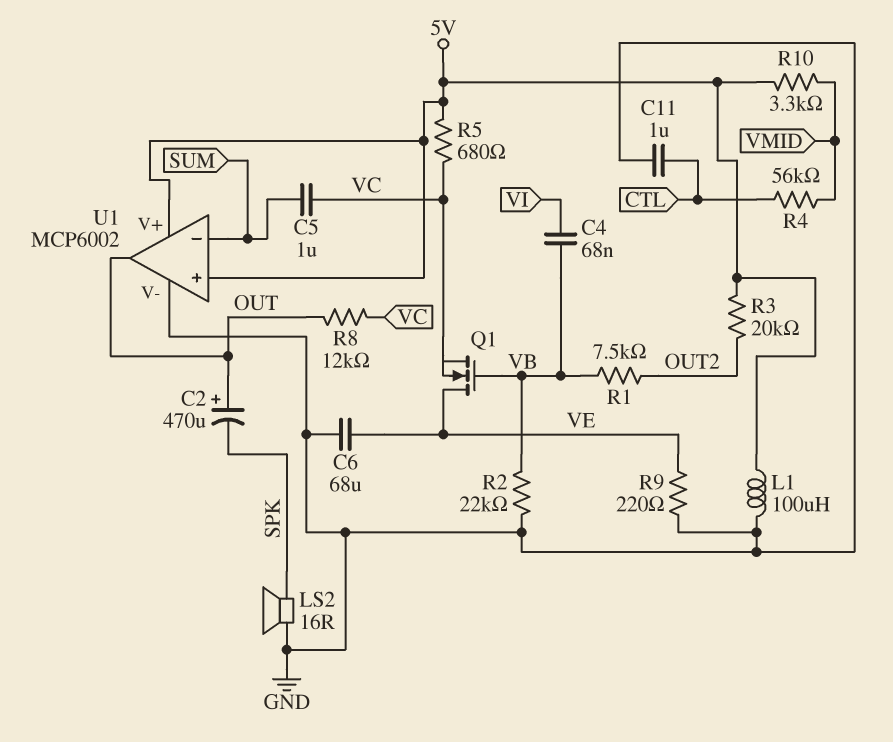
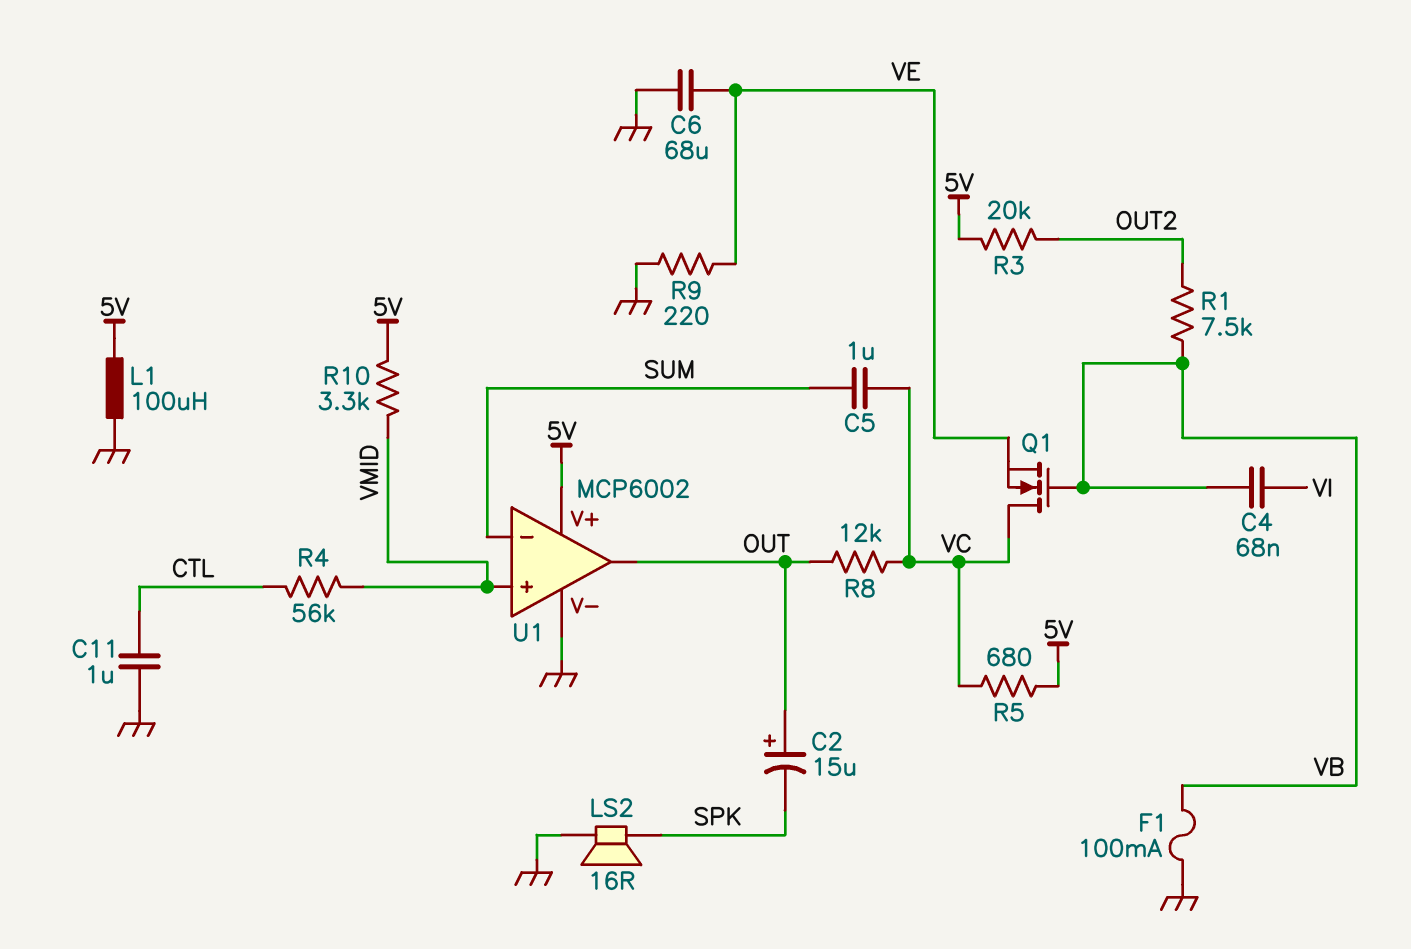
C2: 470uF (plus OUT, minus SPK) -> 15uF (plus OUT, minus SPK)
F1: none -> 100mA (GND, VB)
Q1: NMOS (G VB, D VE, S VC) -> NMOS (G VB, D VC, S VE)
R2: 22k (GND, VB) -> none
U1 pin in+: 5V -> VMID

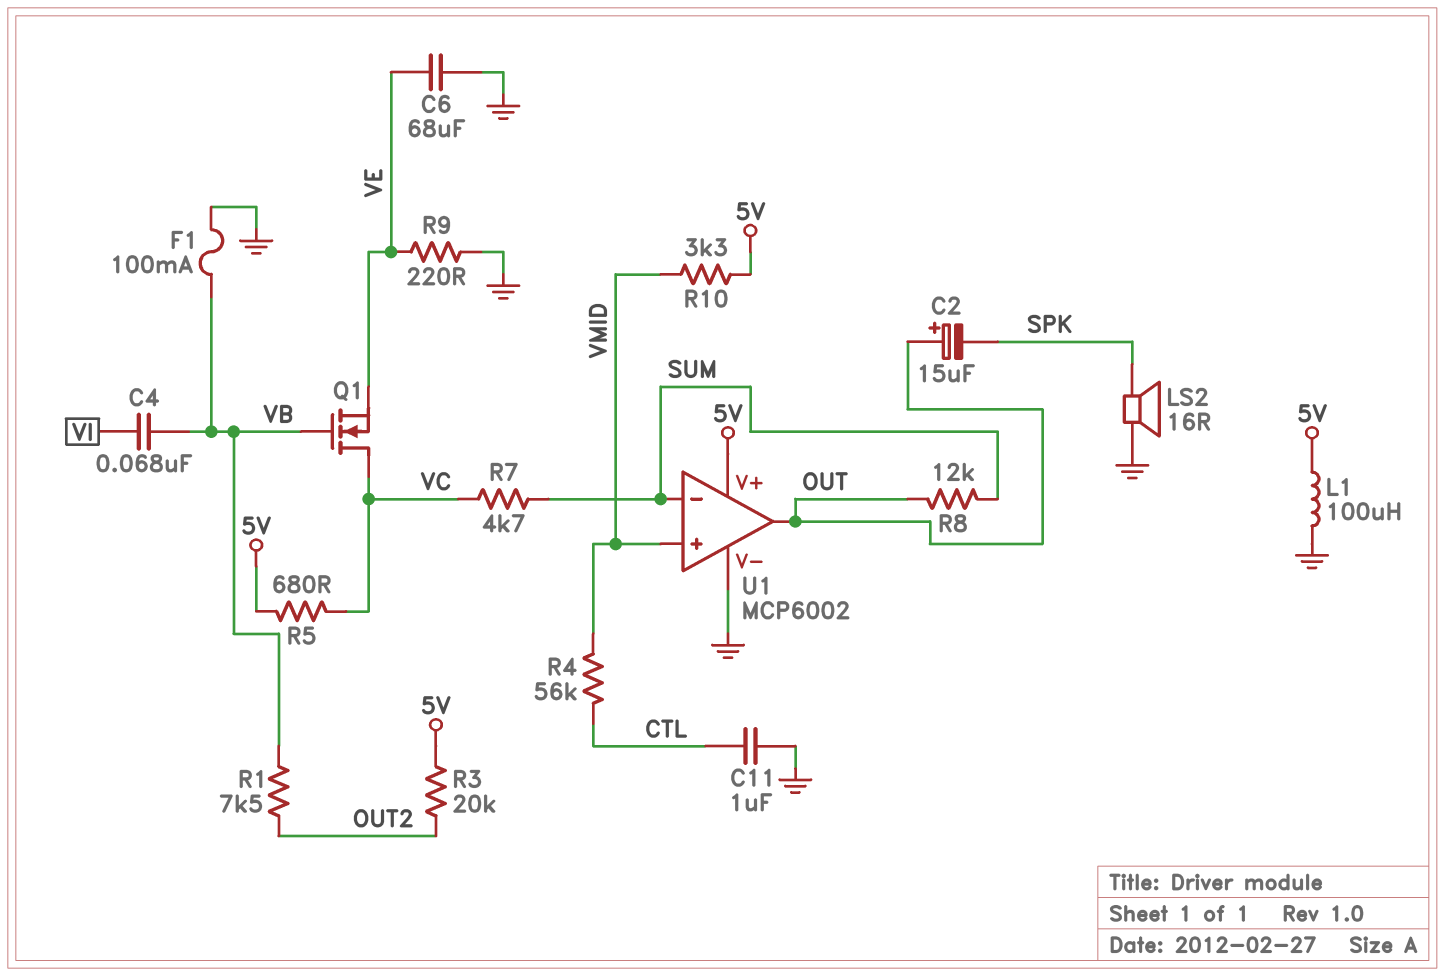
C5: 1uF (SUM, VC) -> none
R7: none -> 4.7k (SUM, VC)
R8: 12k (OUT, VC) -> 12k (OUT, SUM)

